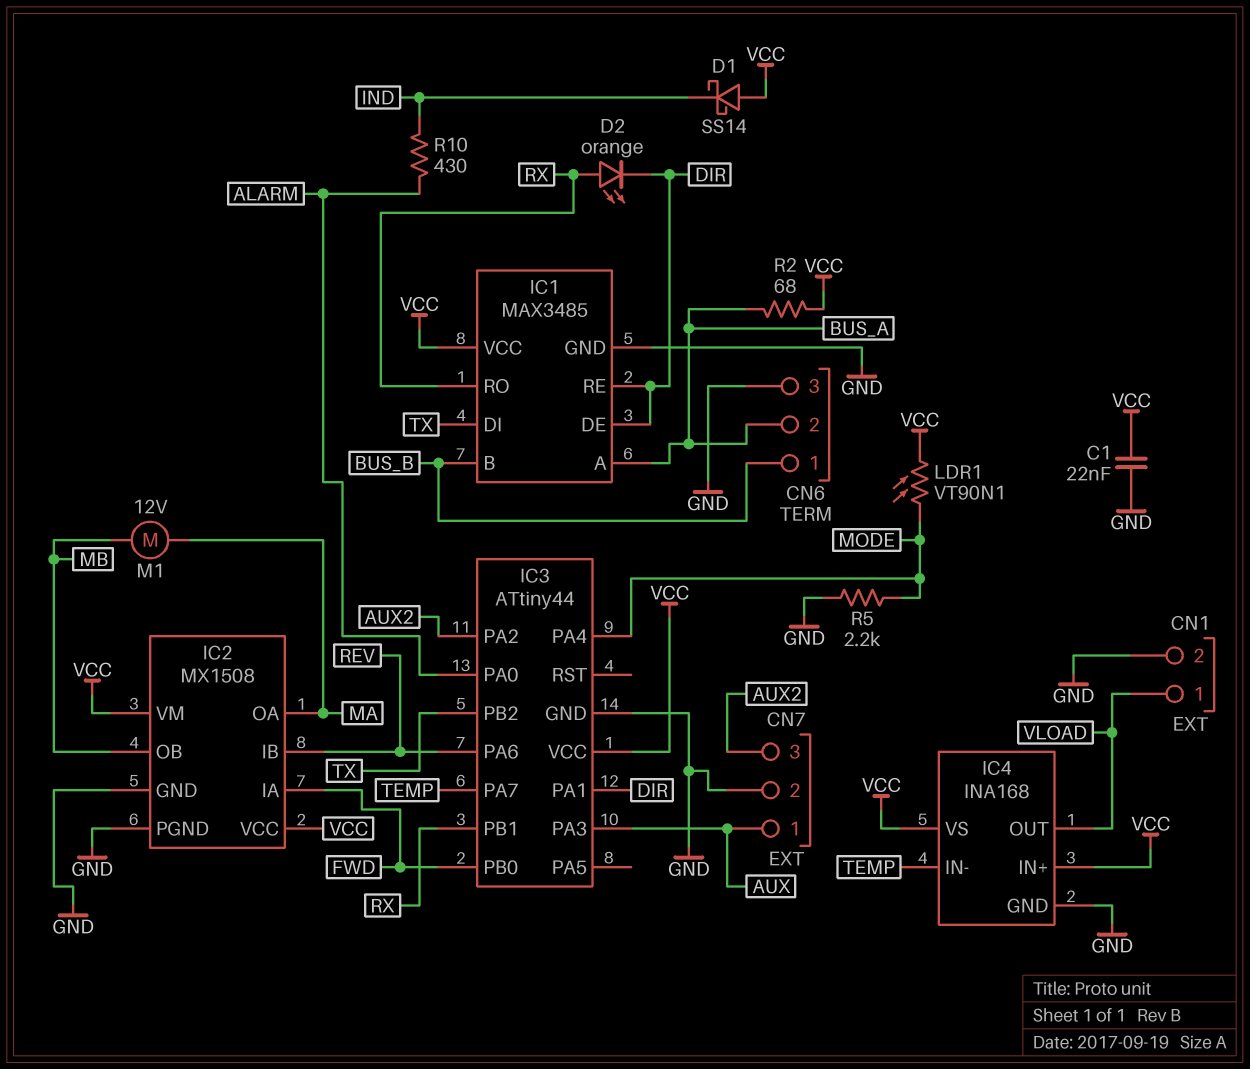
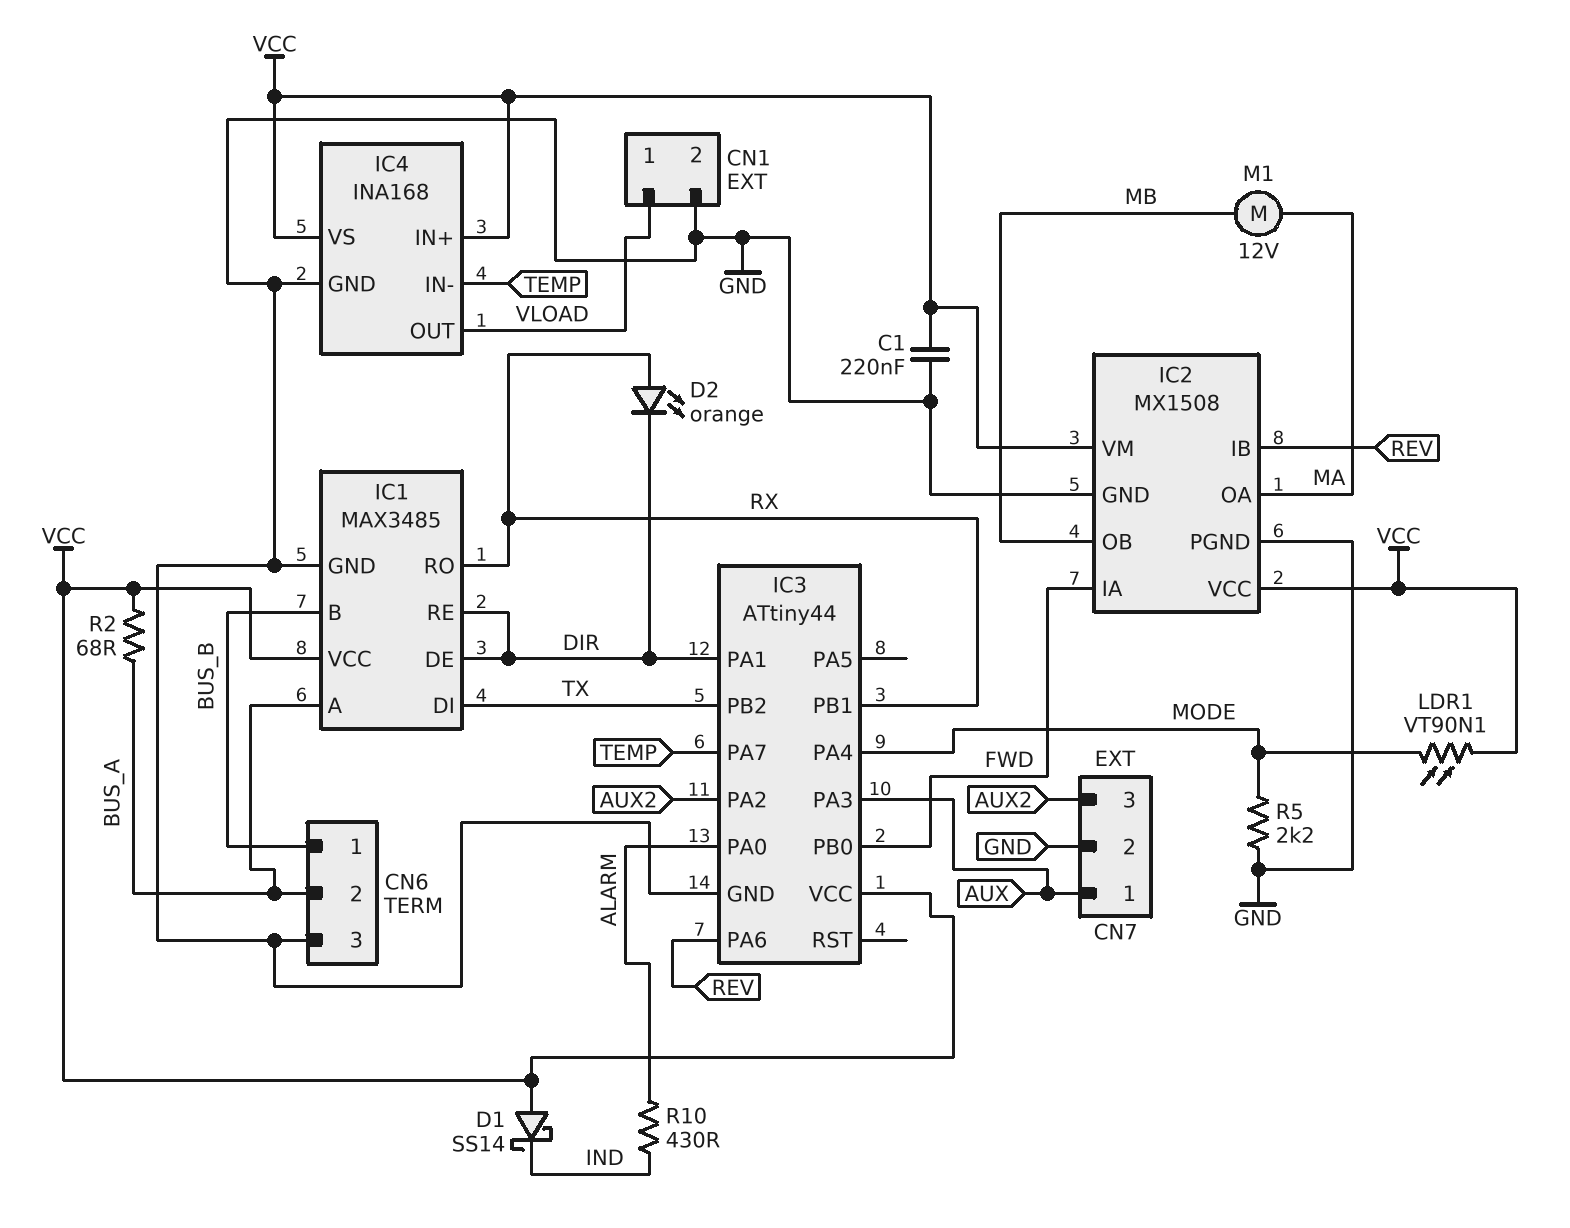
C1: 22nF (GND, VCC) -> 220nF (GND, VCC)

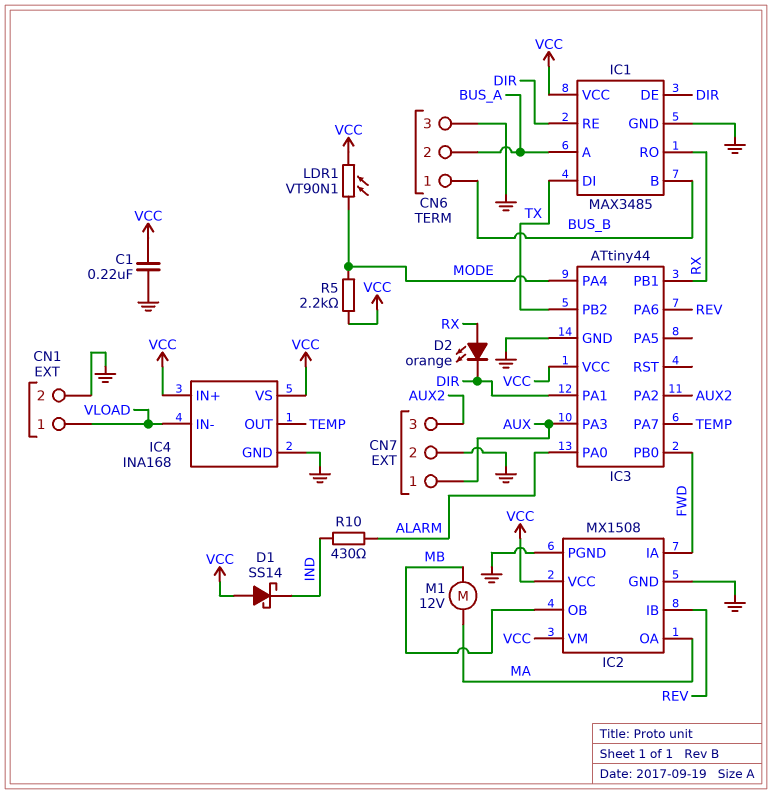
IC4 pin IN-: TEMP -> VLOAD
IC4 pin OUT: VLOAD -> TEMP
R2: 68 (BUS_A, VCC) -> none
R5: 2.2k (GND, MODE) -> 2.2k (MODE, VCC)

